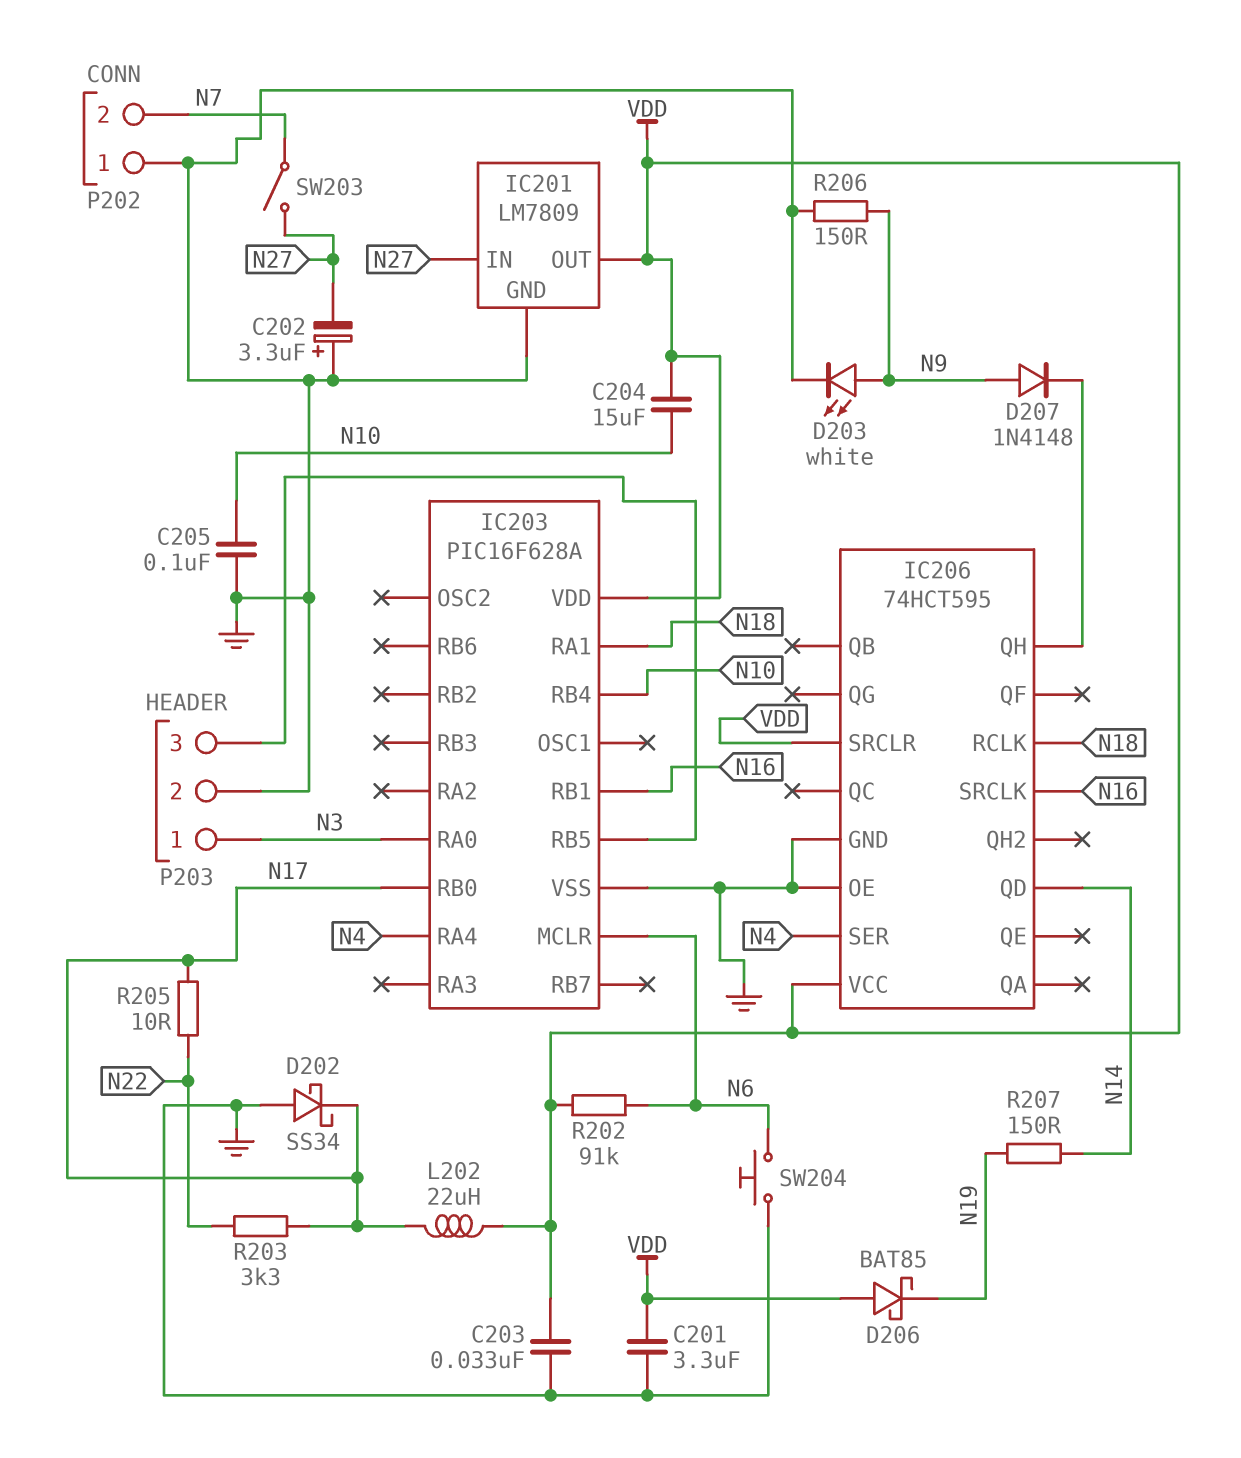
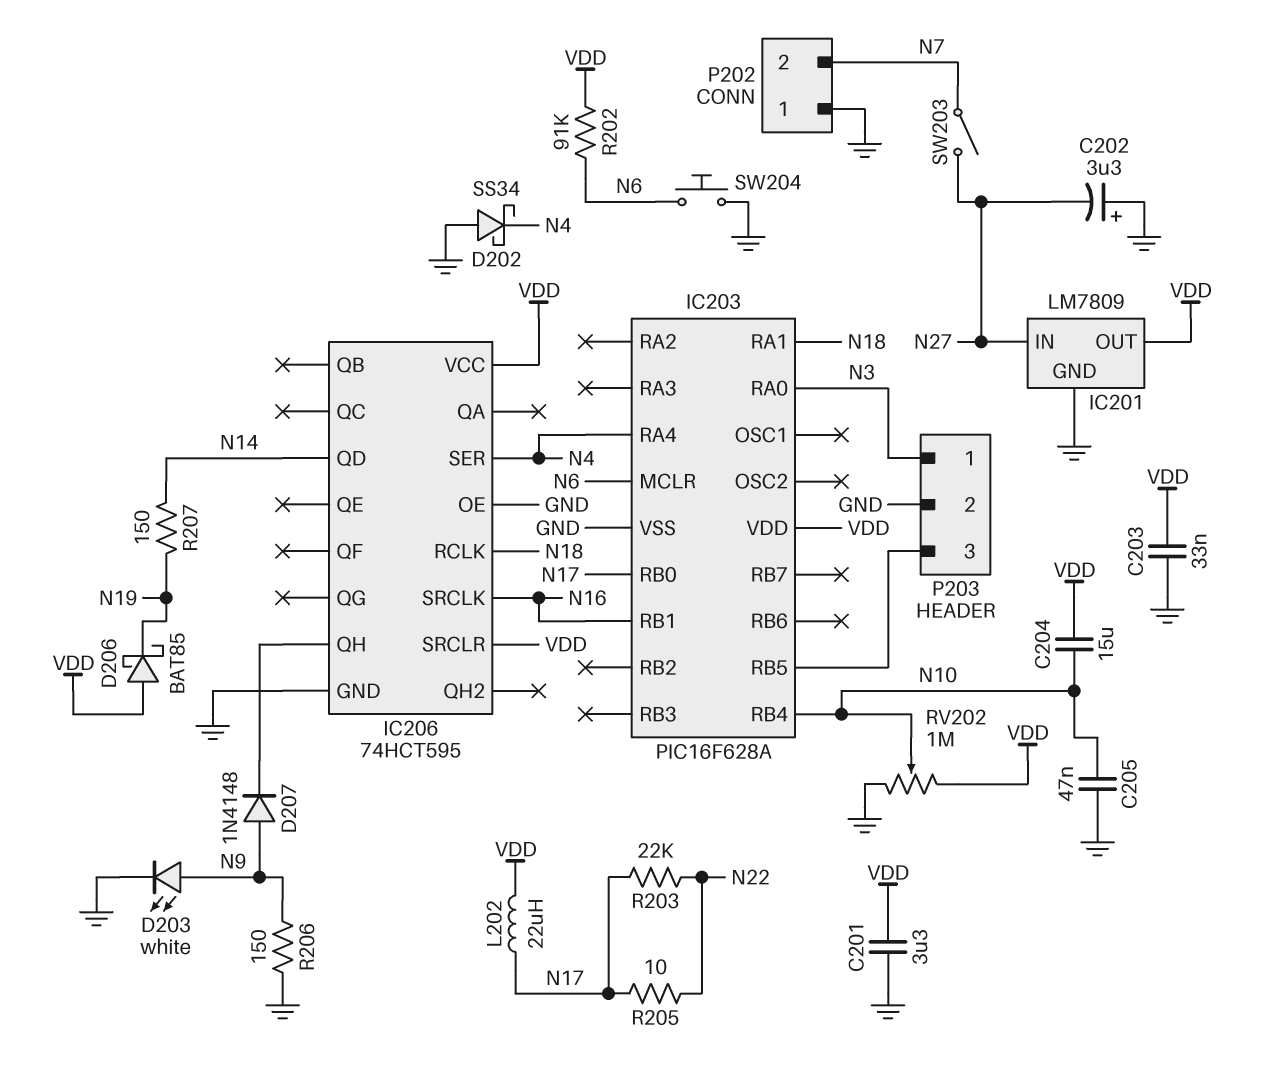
C205: 100nF (GND, N10) -> 47nF (GND, N10)
D202: schottky SS34 (A GND, K N17) -> schottky SS34 (A GND, K N4)
R203: 3.3k (N17, N22) -> 22k (N17, N22)
RV202: none -> 1M (GND, VDD, wiper N10)

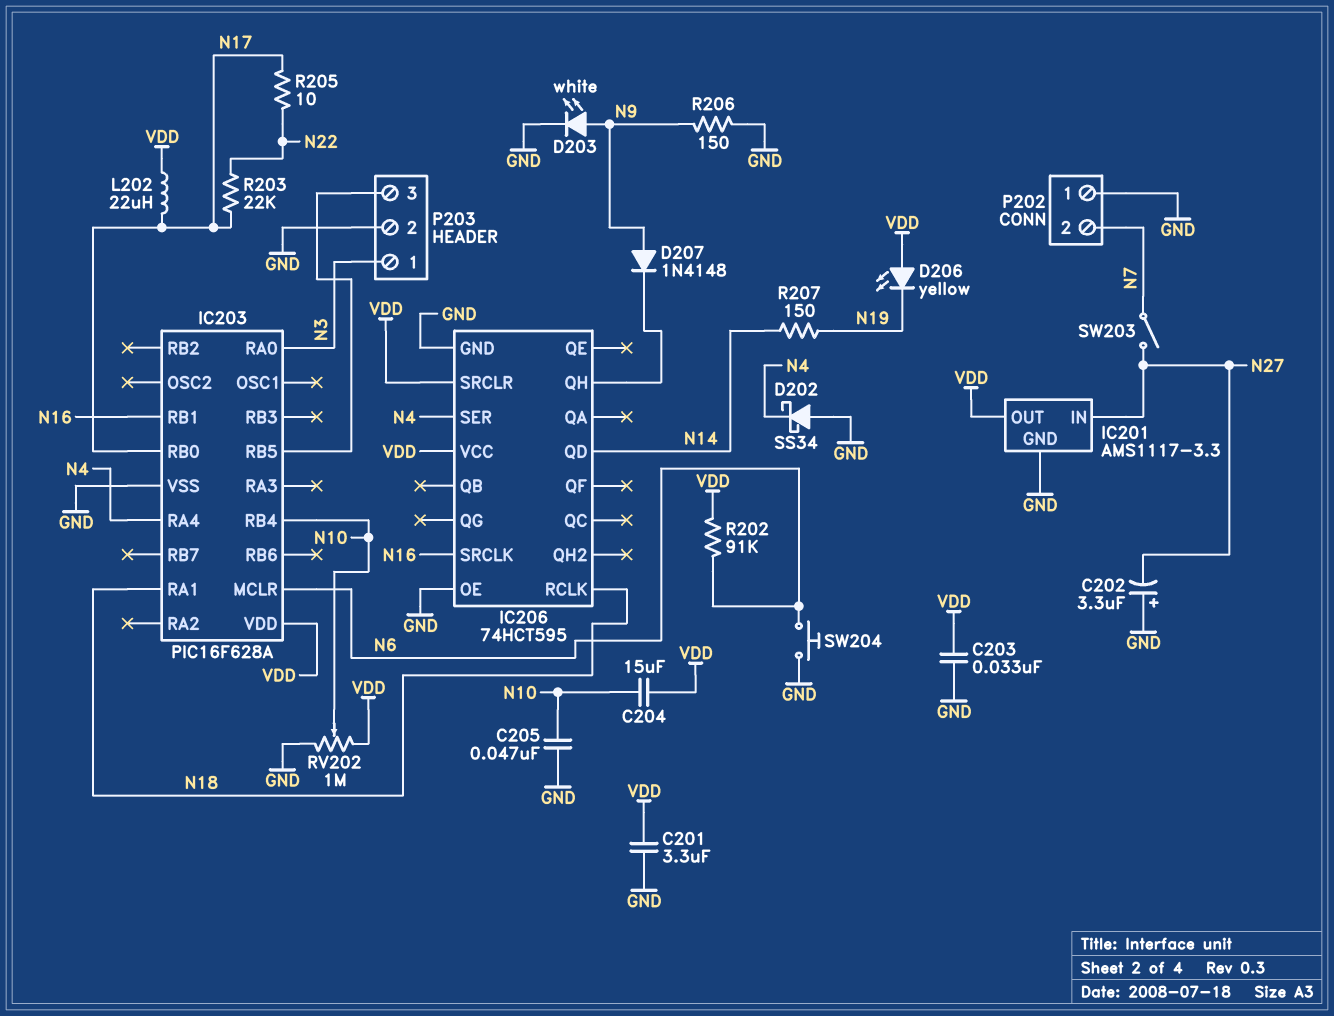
D206: schottky BAT85 (A VDD, K N19) -> LED yellow (A VDD, K N19)
IC201: LM7809 -> AMS1117-3.3

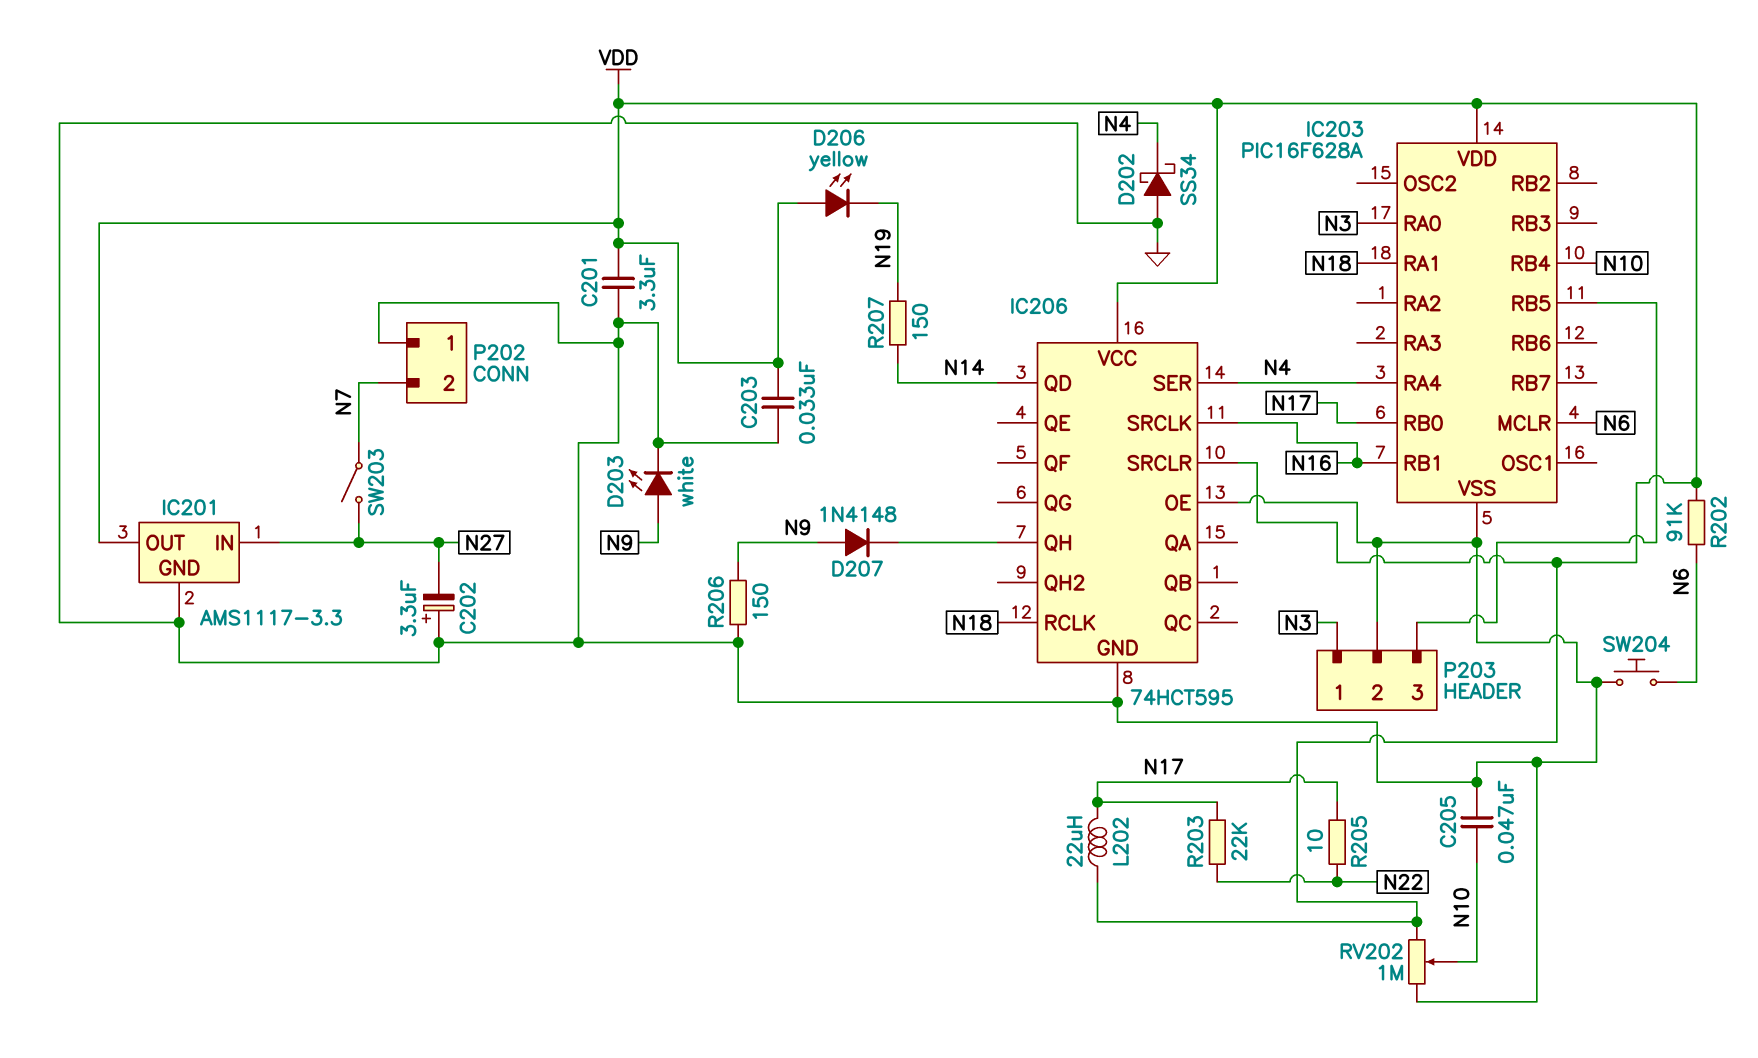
C204: 15uF (N10, VDD) -> none

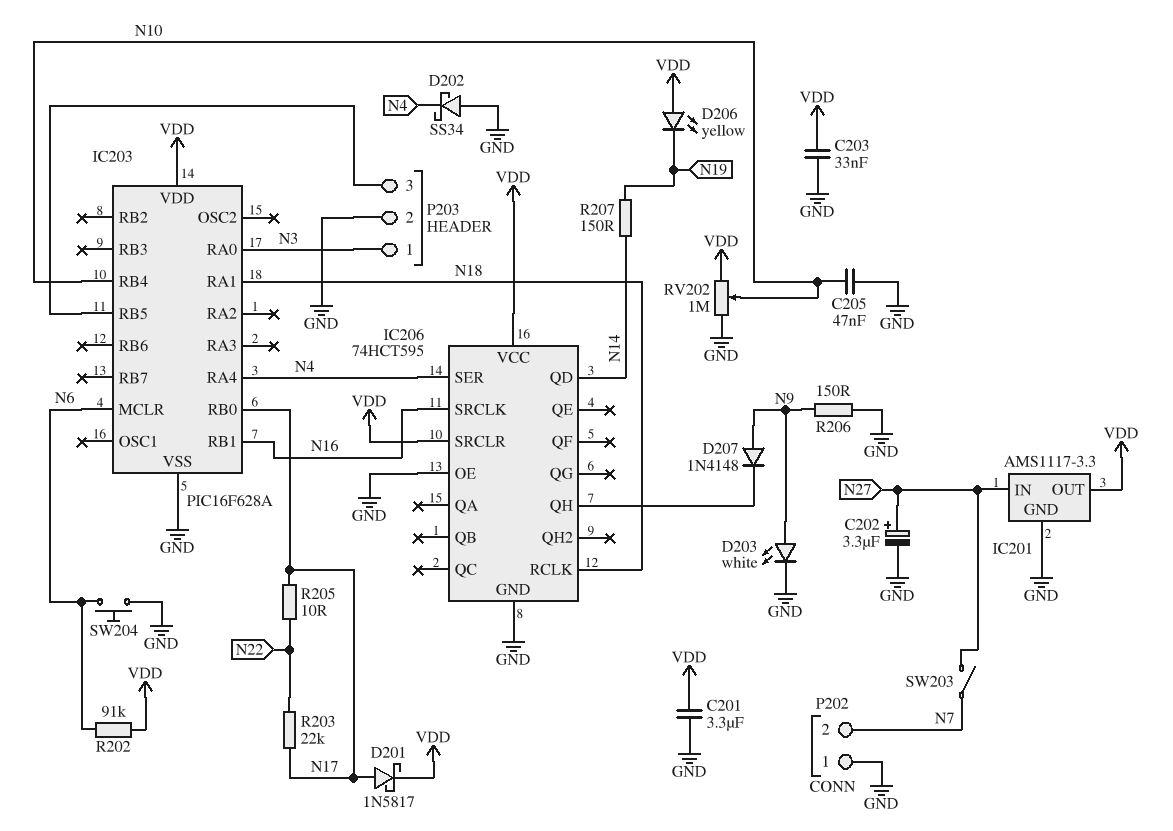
C202: 3.3uF (plus GND, minus N27) -> 3.3uF (plus N27, minus GND)
D201: none -> schottky 1N5817 (A N17, K VDD)
L202: 22uH (N17, VDD) -> none

